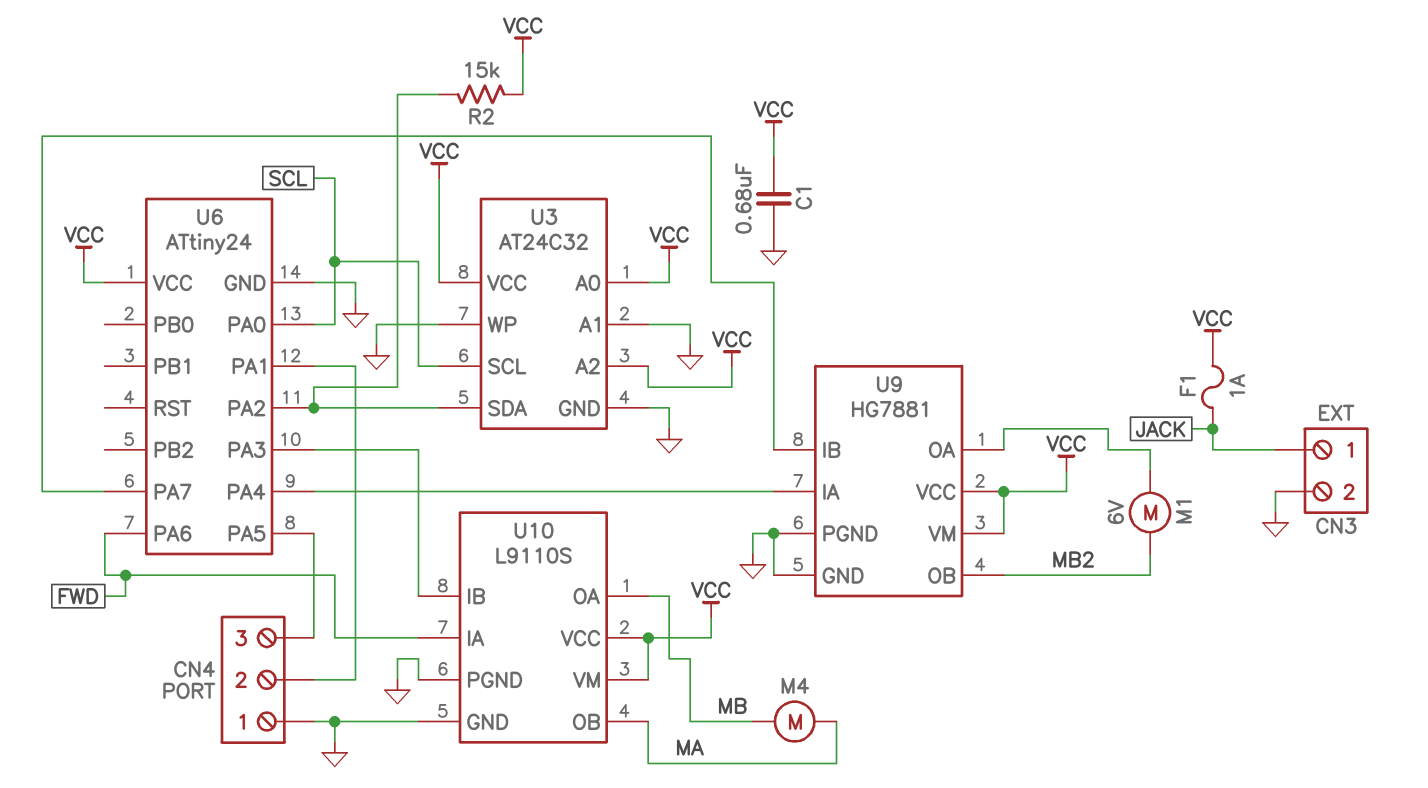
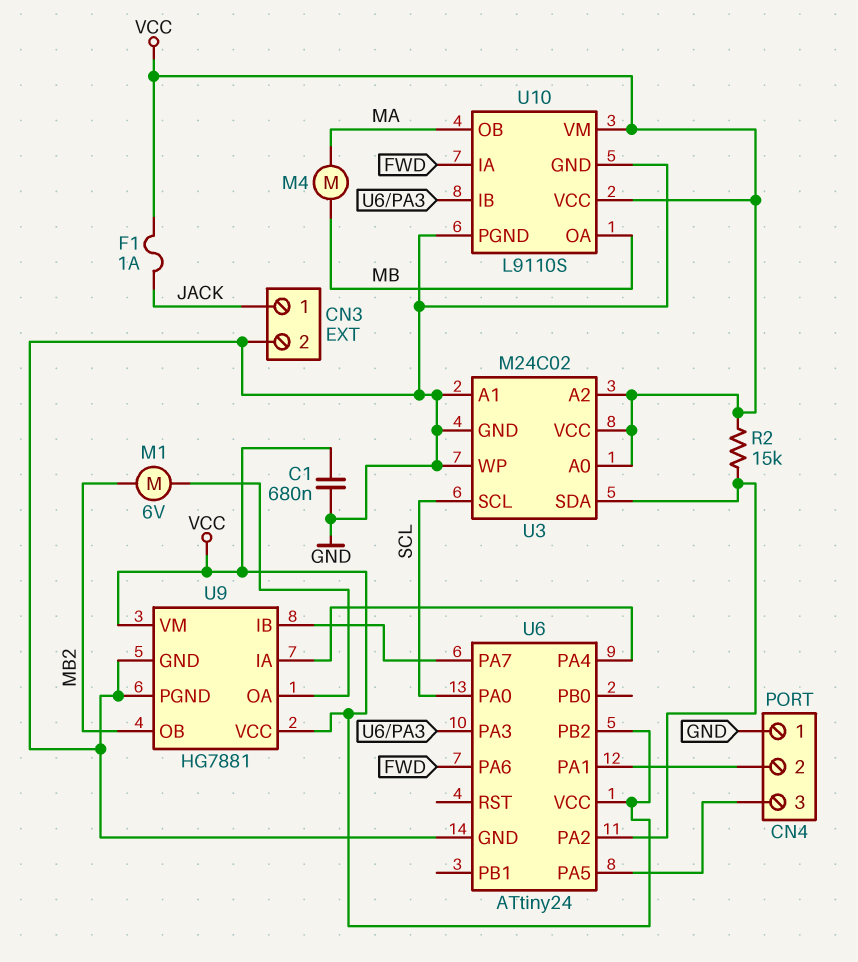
U3: AT24C32 -> M24C02
U6 pin PB2: none -> VCC

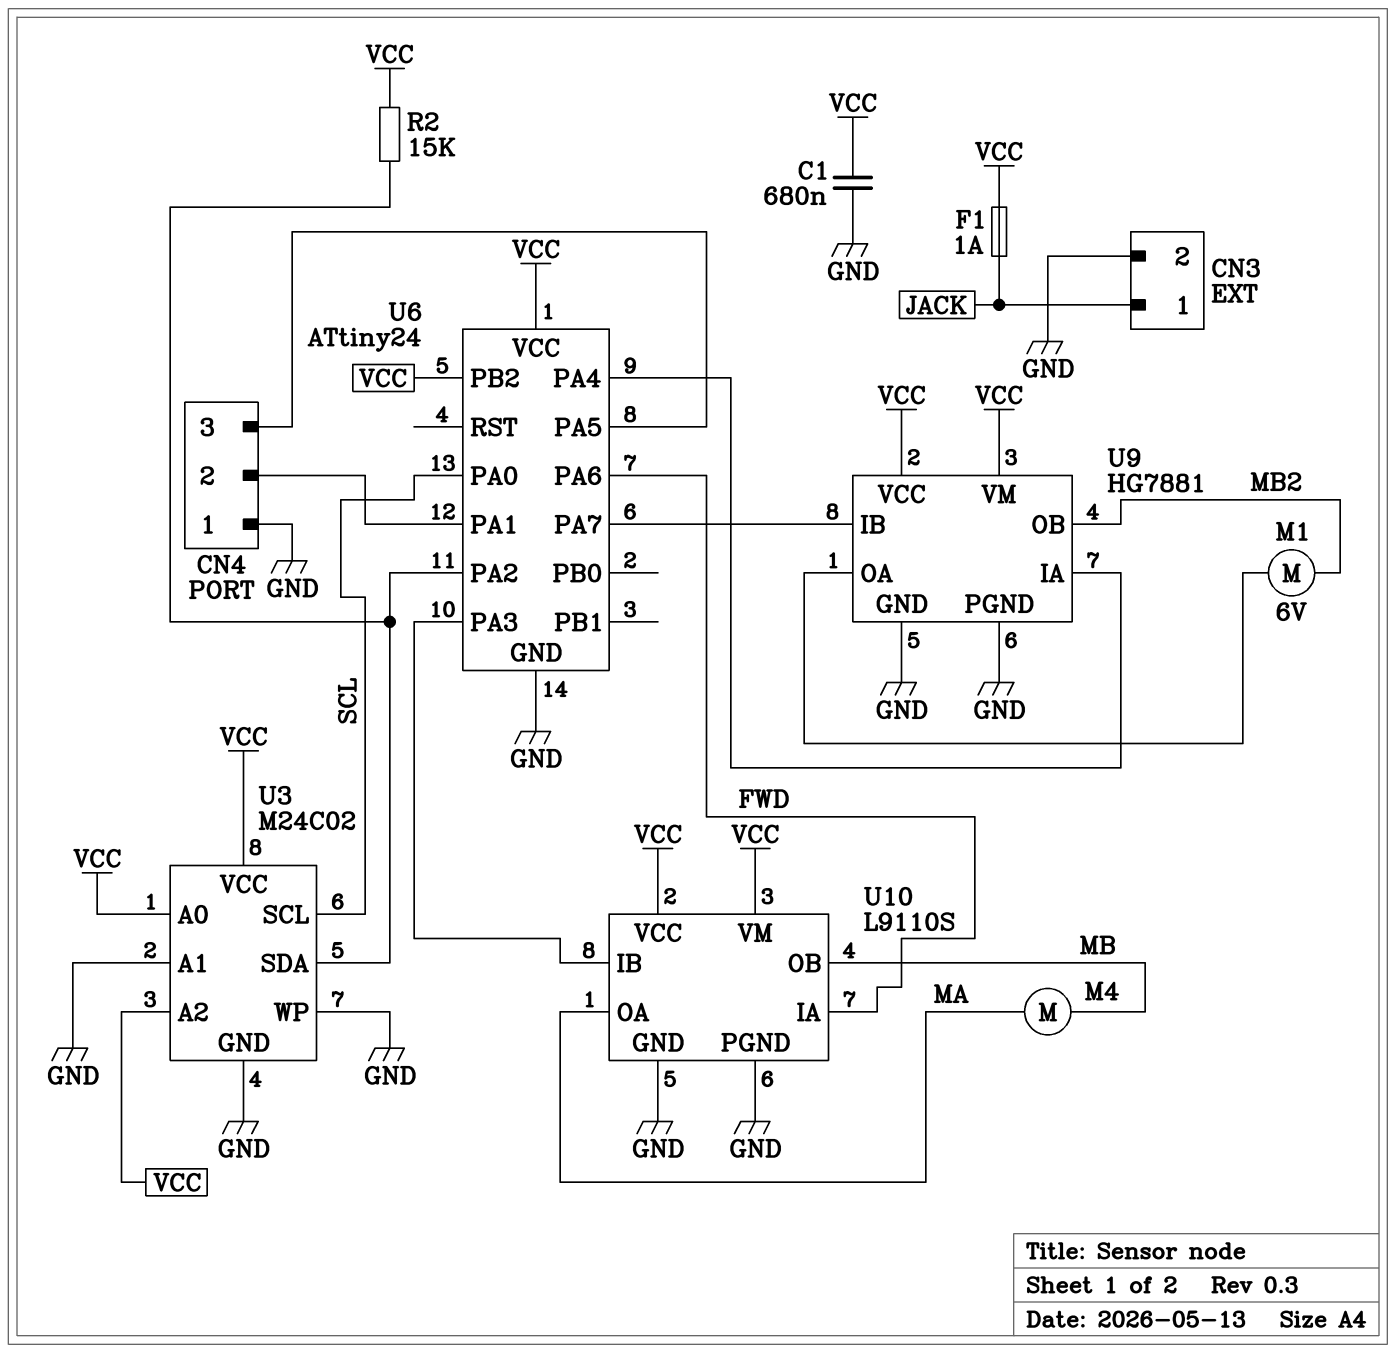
U10 pin OA: MB -> MA
U10 pin OB: MA -> MB

